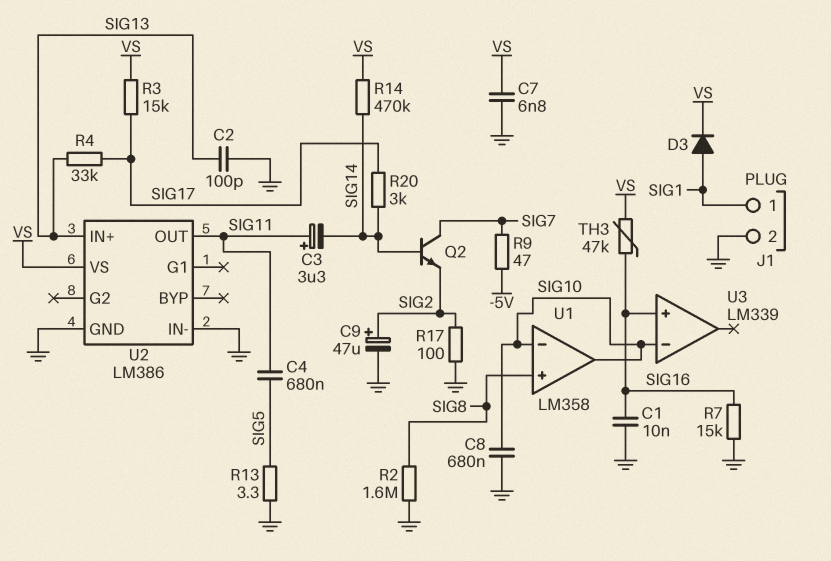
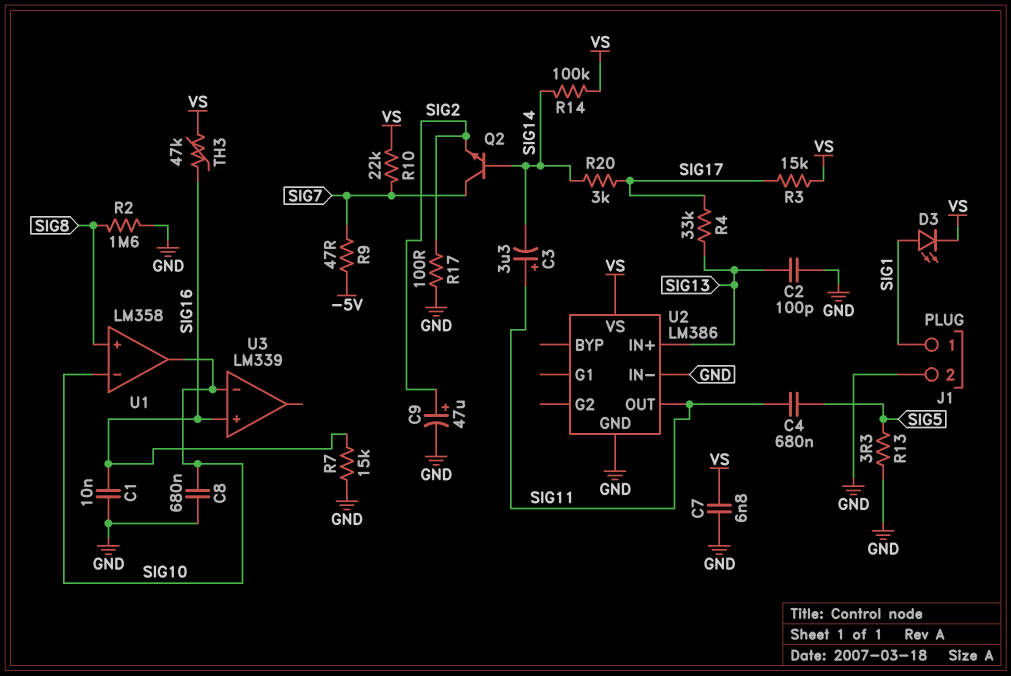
D3: diode (A SIG1, K VS) -> LED (A SIG1, K VS)
R10: none -> 22k (SIG7, VS)
R14: 470k (SIG14, VS) -> 100k (SIG14, VS)

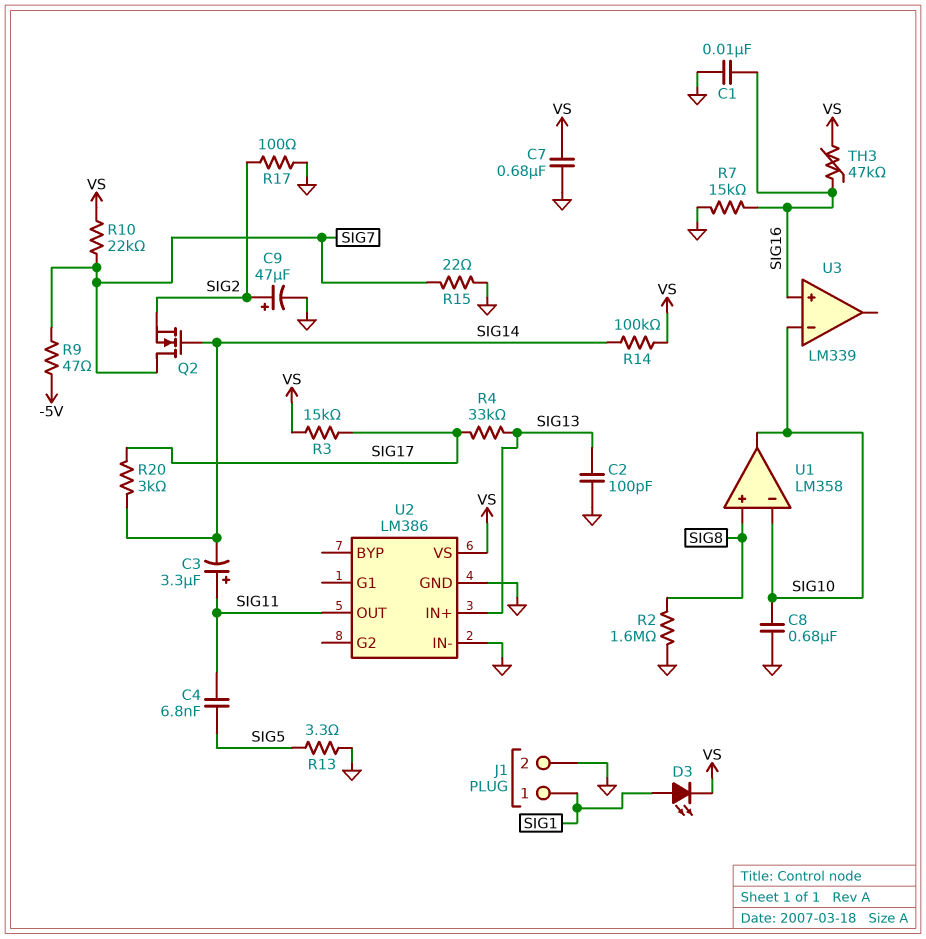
C4: 680nF (SIG5, SIG11) -> 6.8nF (SIG5, SIG11)
C7: 6.8nF (GND, VS) -> 680nF (GND, VS)
Q2: NPN (B SIG14, C SIG7, E SIG2) -> NMOS (G SIG14, D SIG7, S SIG2)
R15: none -> 22 (GND, SIG7)

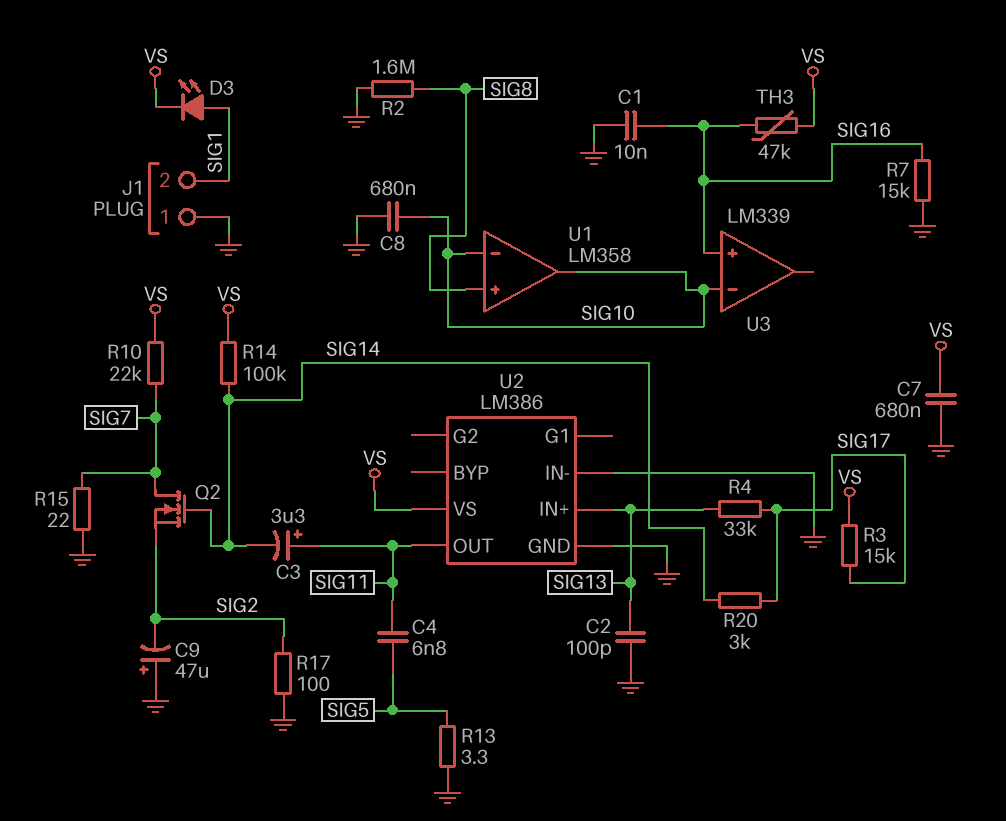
C9: 47uF (plus SIG2, minus GND) -> 47uF (plus GND, minus SIG2)
J1 pin 1: SIG1 -> GND
J1 pin 2: GND -> SIG1
R9: 47 (-5V, SIG7) -> none

